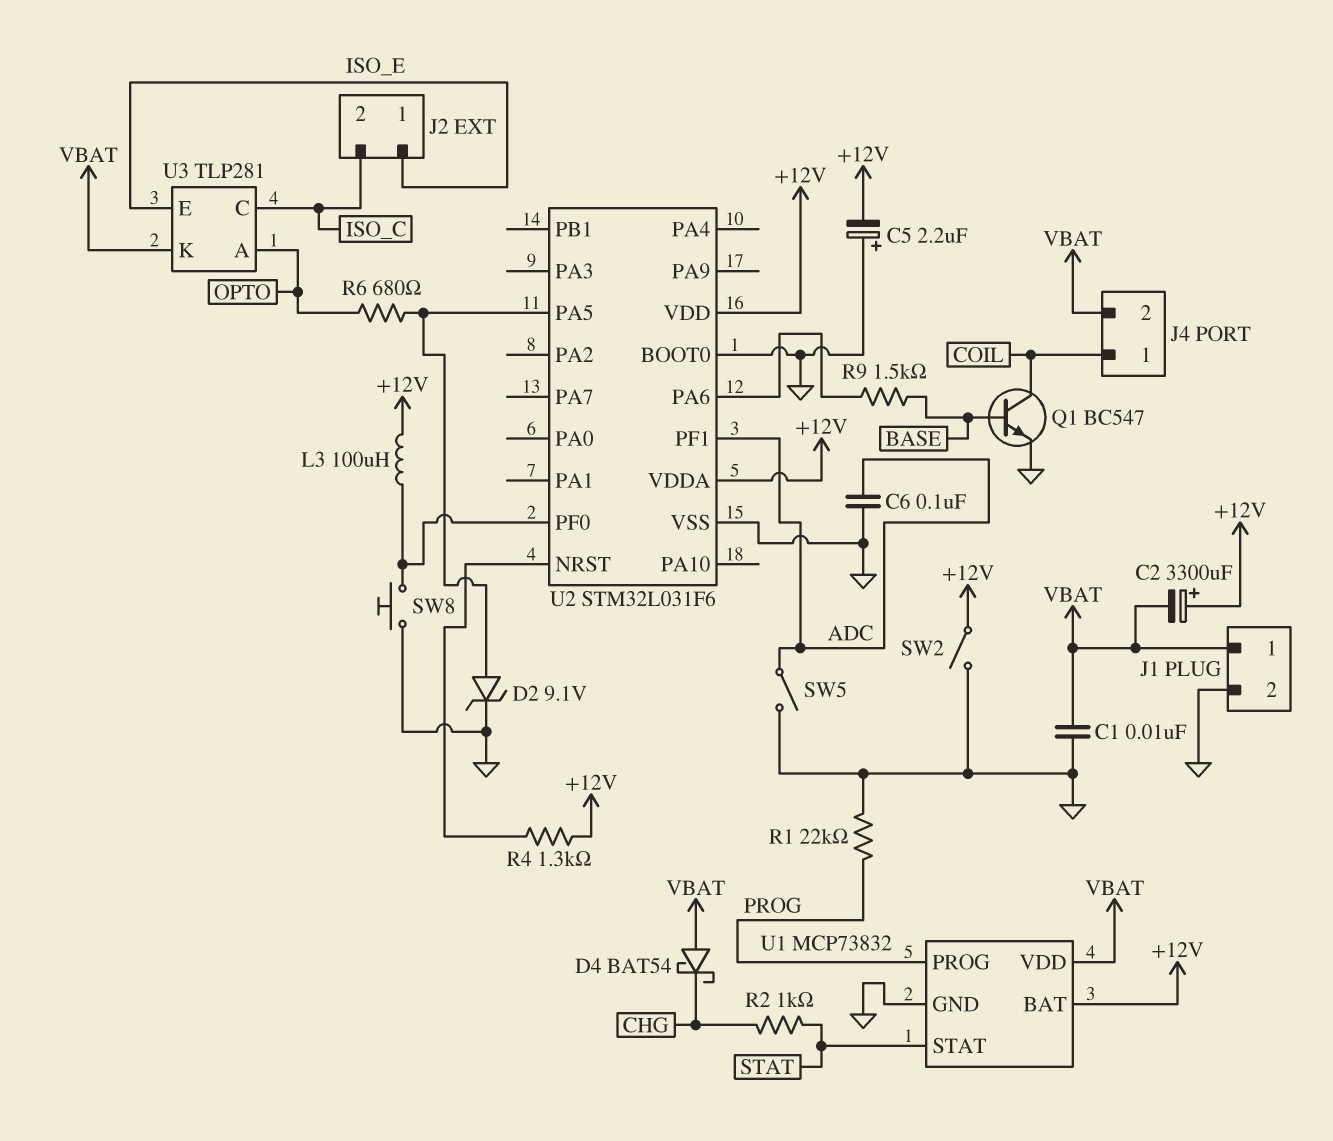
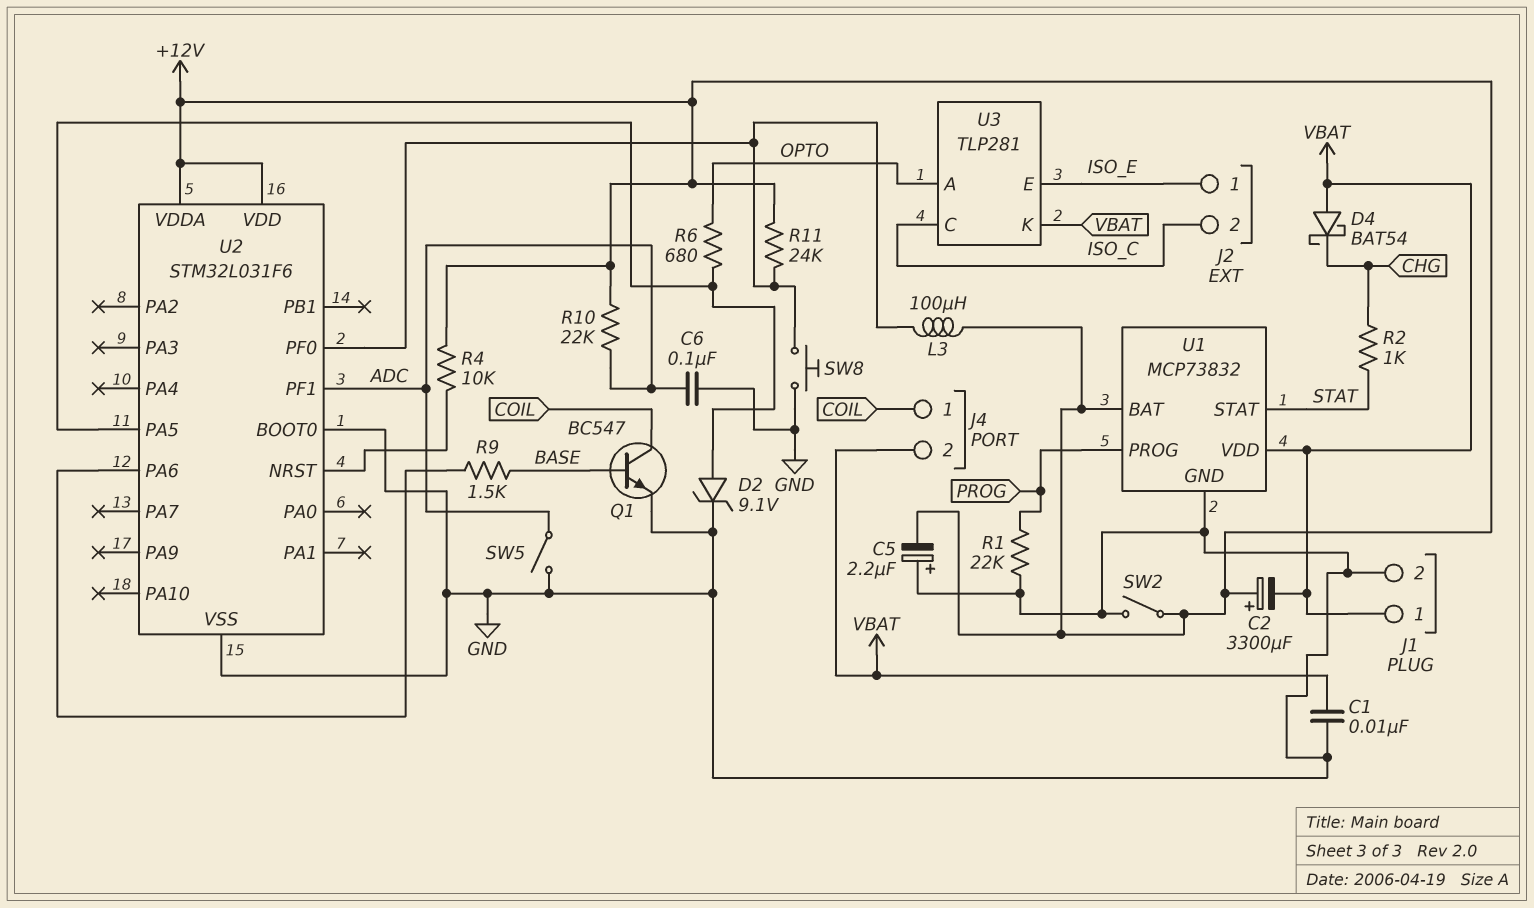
R4: 1.3k (+12V, U2/NRST) -> 10k (+12V, U2/NRST)
R10: none -> 22k (+12V, ADC)
R11: none -> 24k (+12V, U2/PF0)

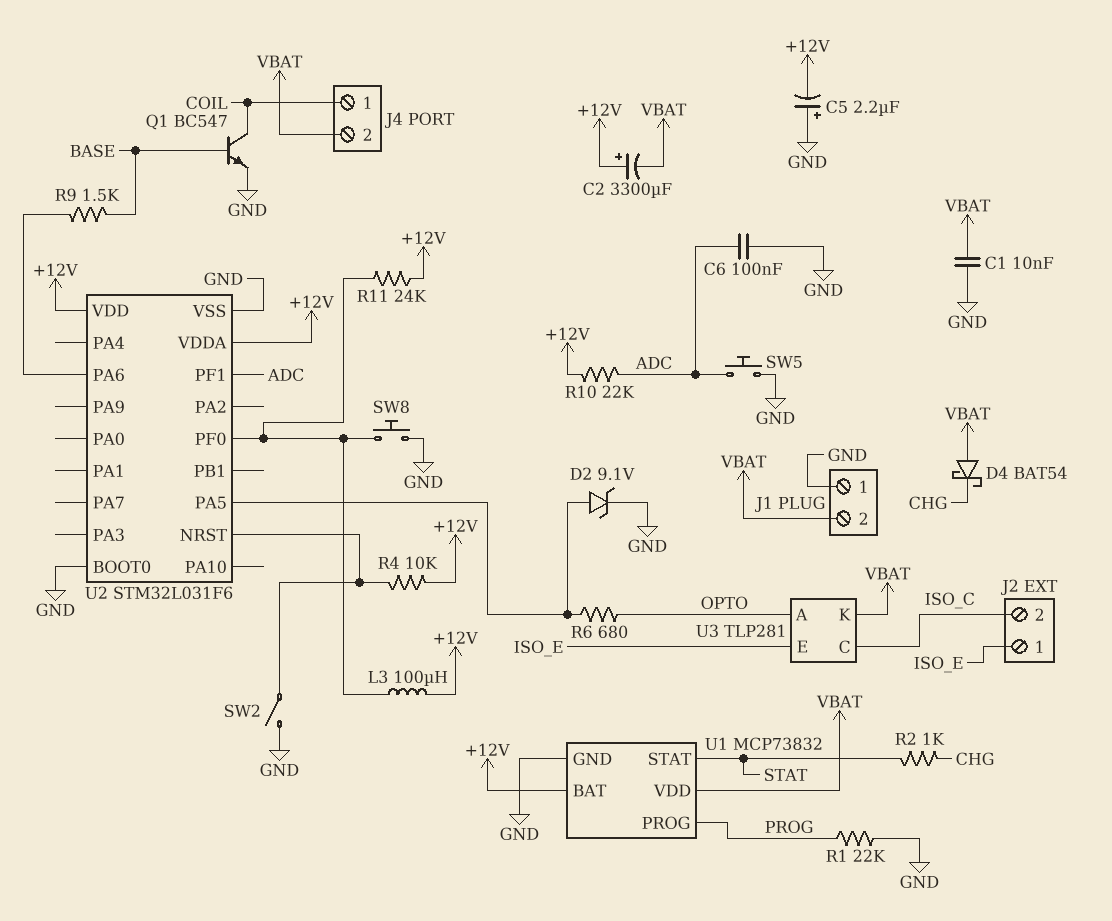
J1 pin 1: VBAT -> GND
J1 pin 2: GND -> VBAT
SW2: switch (+12V, GND) -> switch (GND, U2/NRST)
SW5: switch (ADC, GND) -> button (ADC, GND)

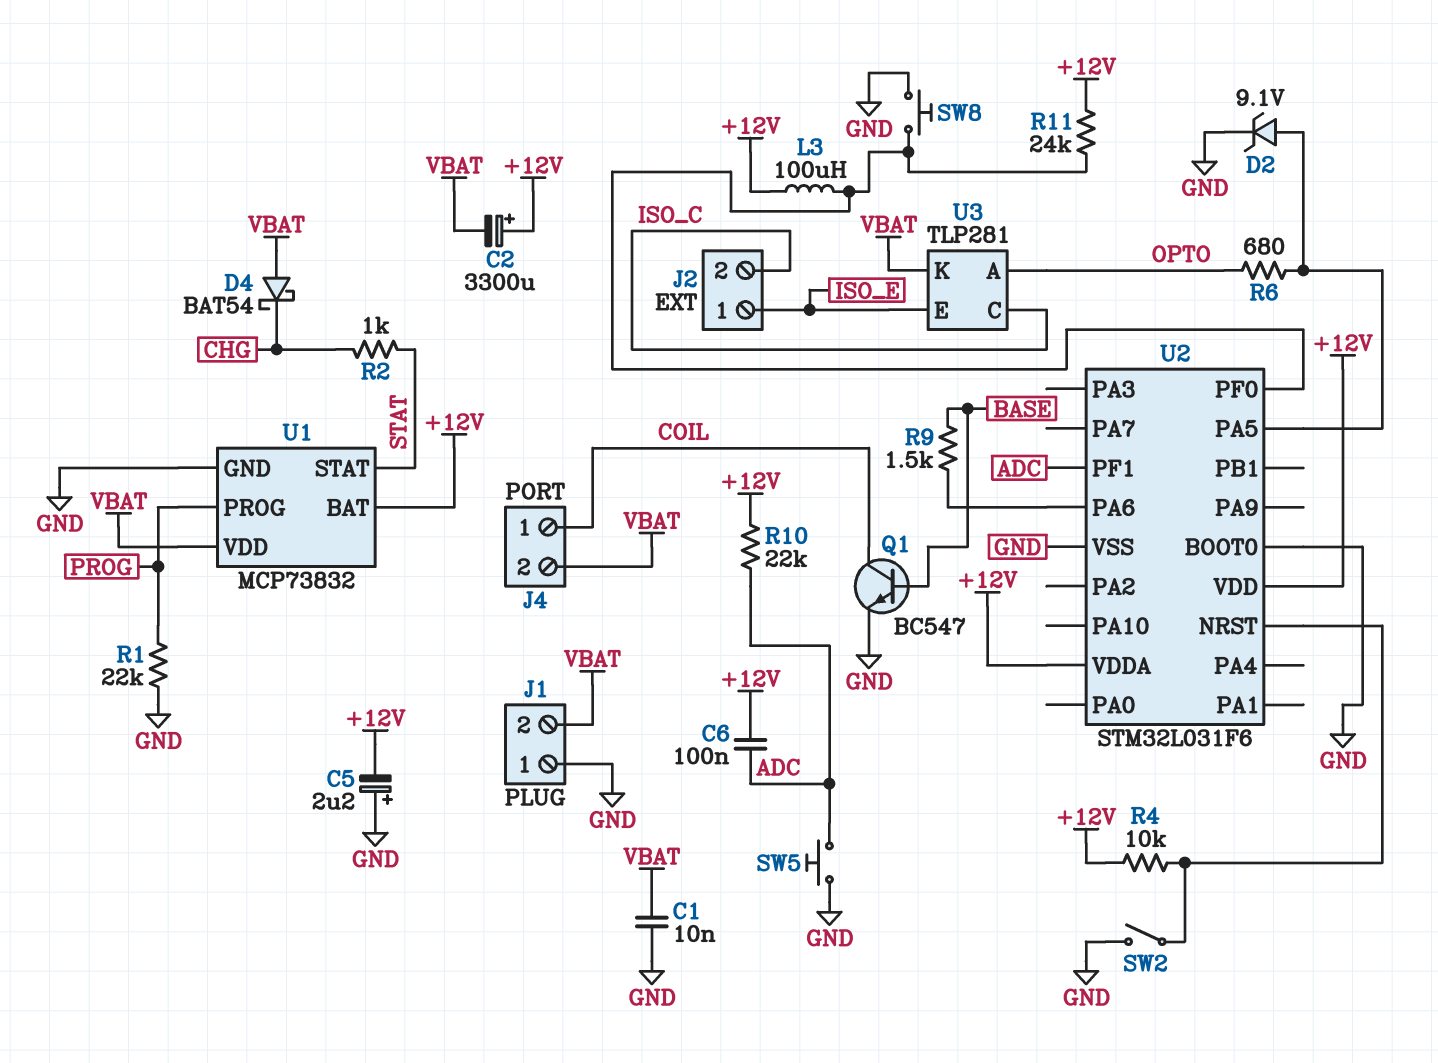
C6: 100nF (ADC, GND) -> 100nF (+12V, ADC)

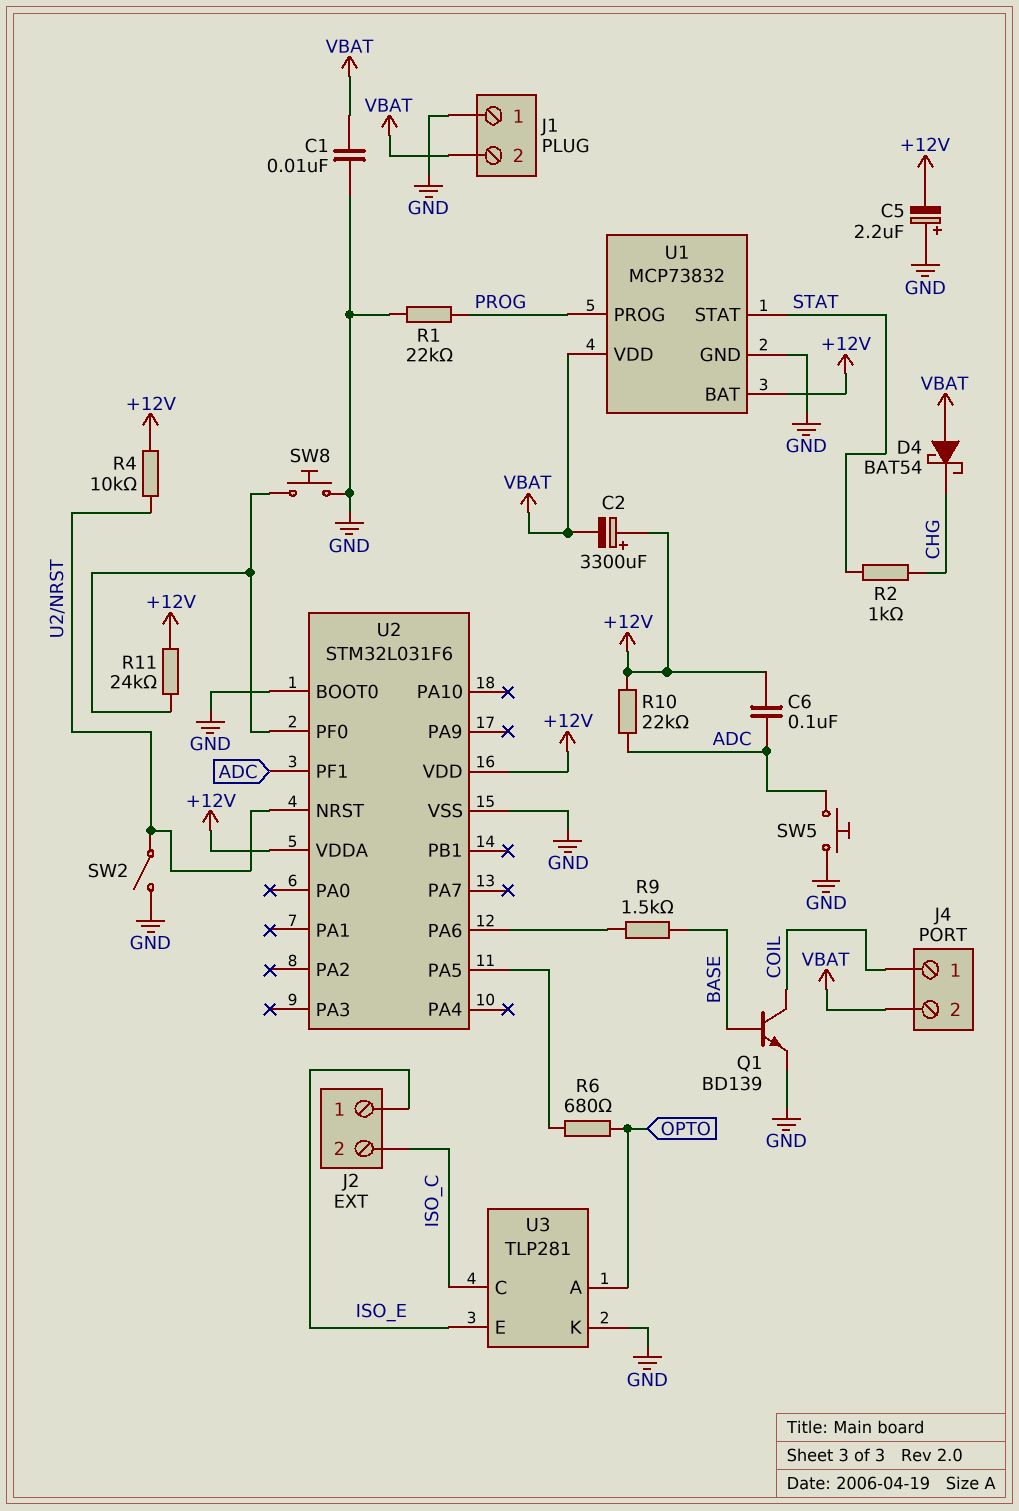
D2: zener 9.1V (A U2/PA5, K GND) -> none
L3: 100uH (+12V, U2/PF0) -> none
Q1: NPN BC547 (B BASE, C COIL, E GND) -> NPN BD139 (B BASE, C COIL, E GND)
U3 pin K: VBAT -> GND

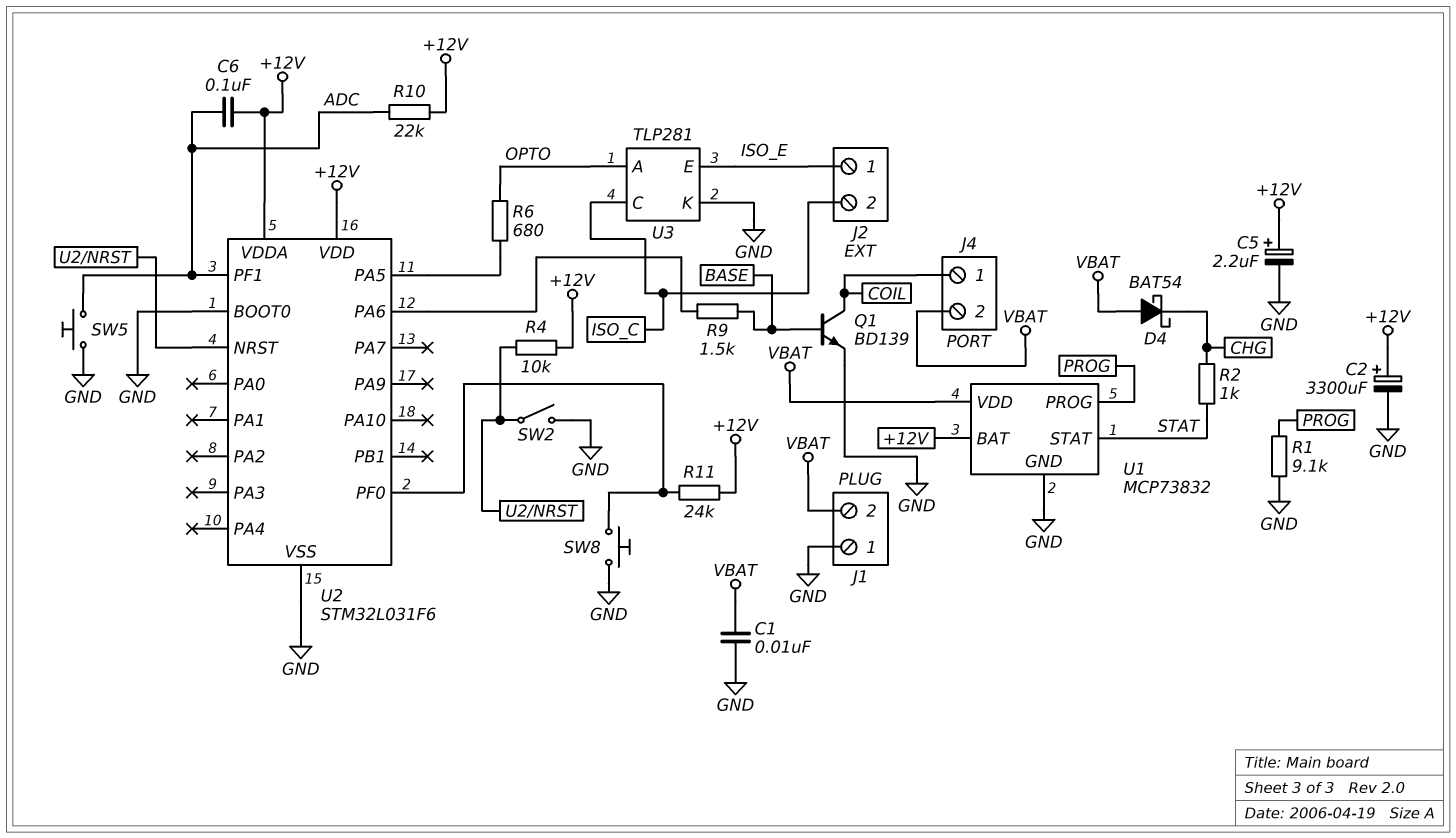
C2: 3300uF (plus +12V, minus VBAT) -> 3300uF (plus +12V, minus GND)
C5: 2.2uF (plus GND, minus +12V) -> 2.2uF (plus +12V, minus GND)
R1: 22k (GND, PROG) -> 9.1k (GND, PROG)

